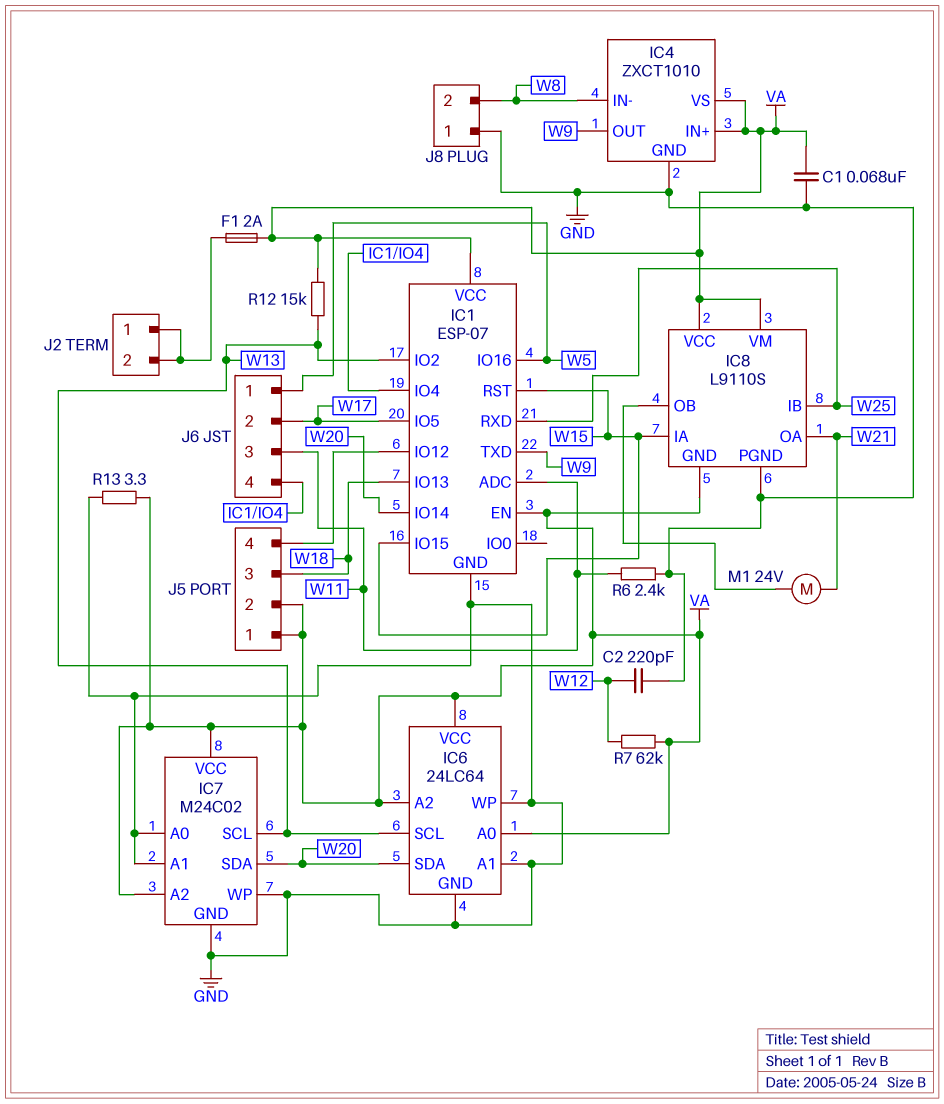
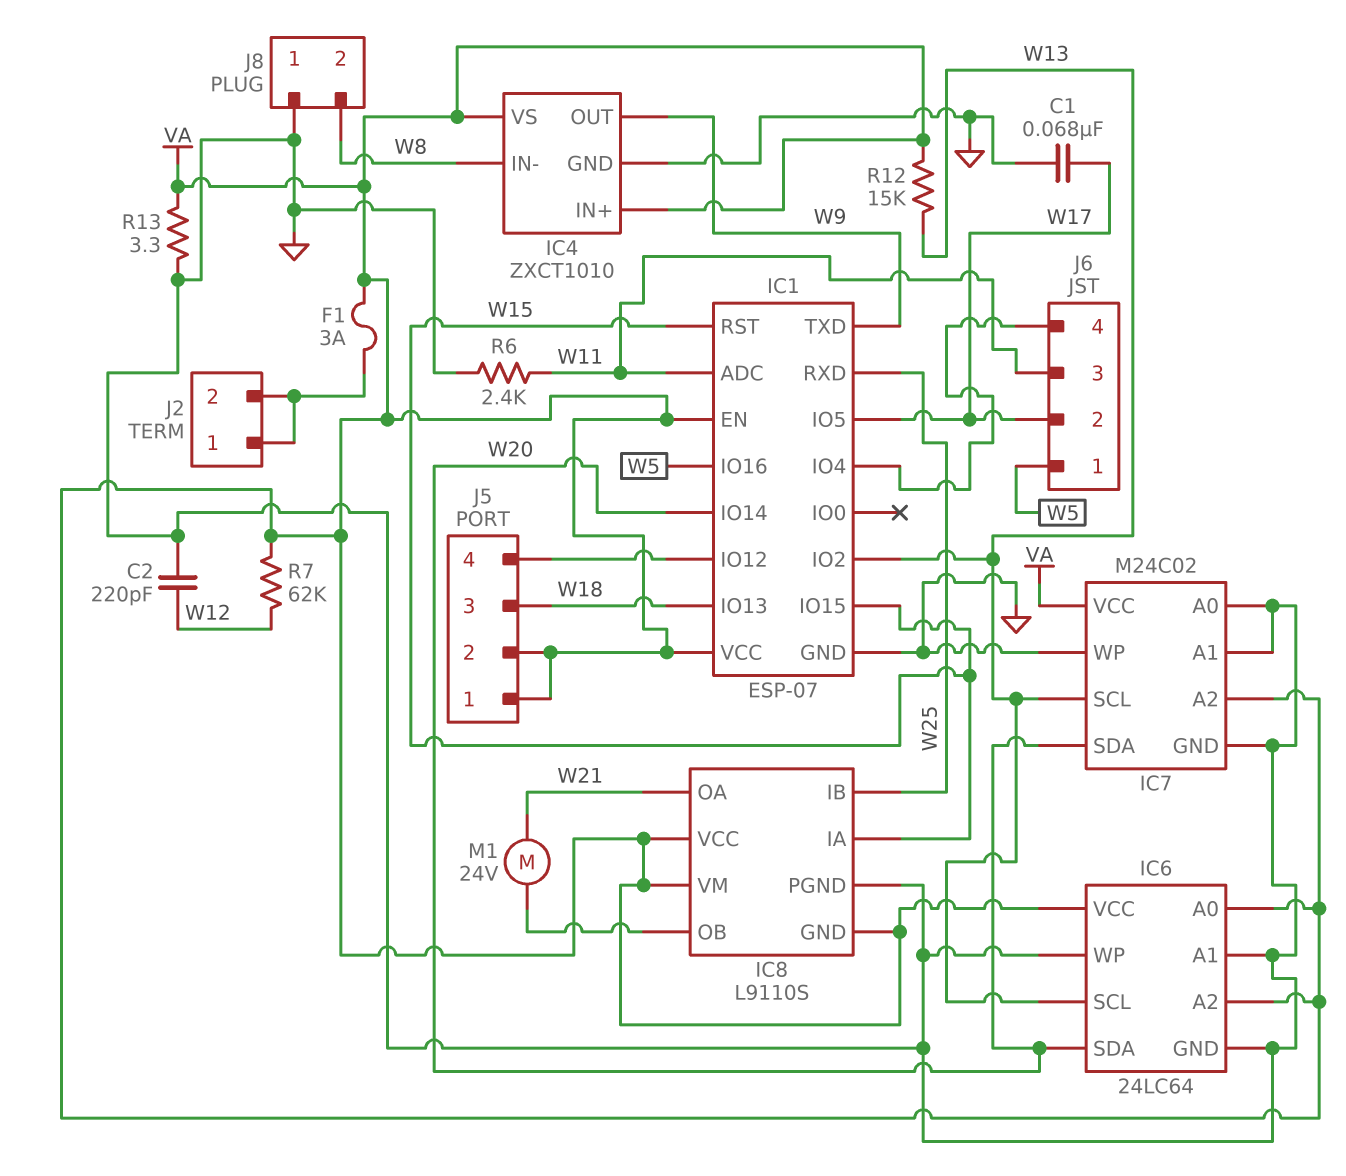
C1: 68nF (GND, VA) -> 68nF (GND, W17)
F1: 2A (J2/1, VA) -> 3A (J2/1, VA)

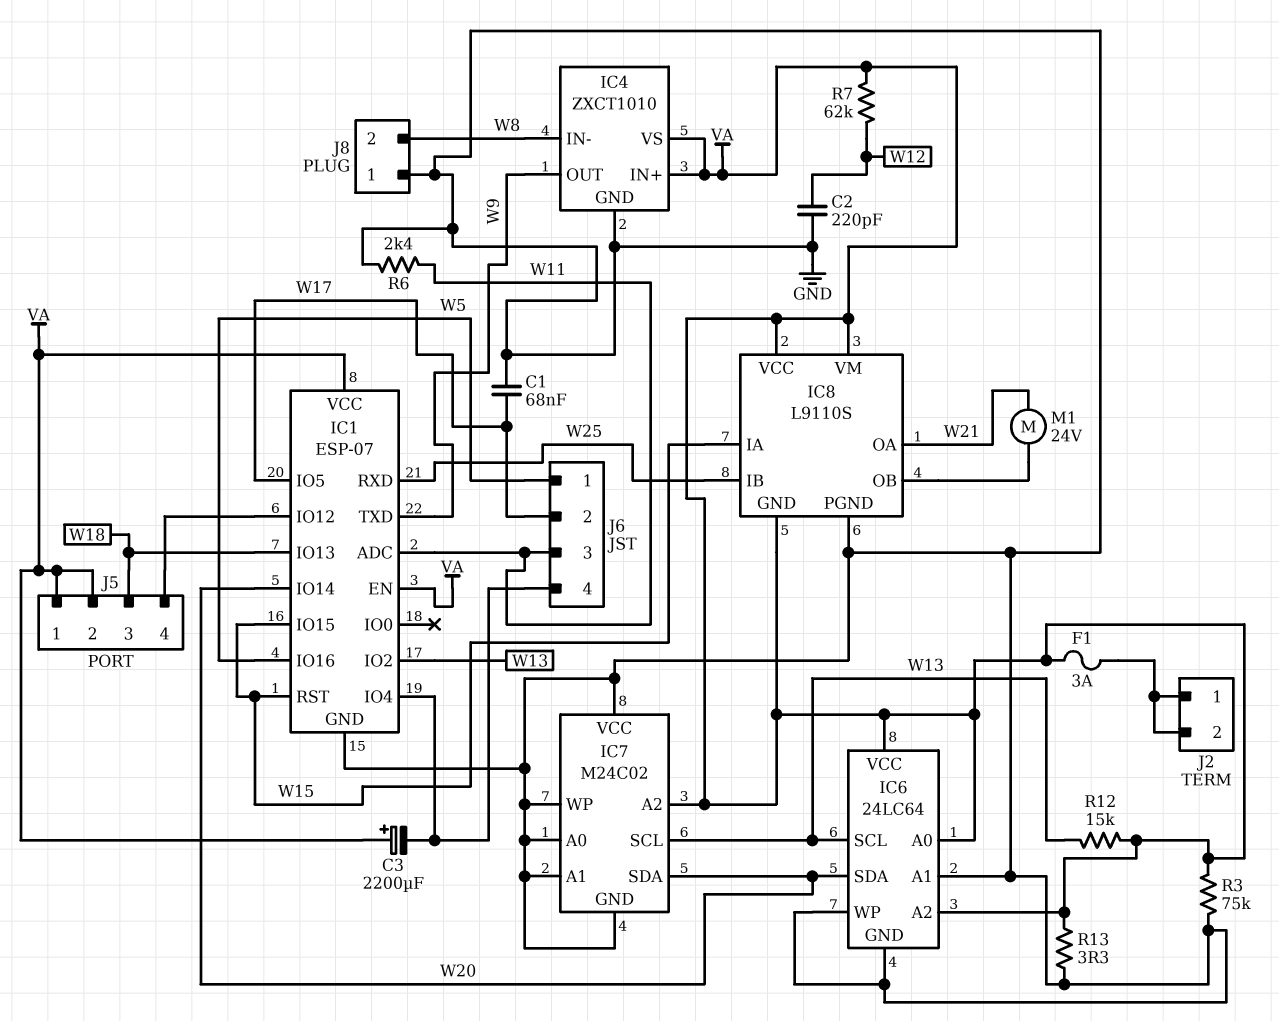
C3: none -> 2200uF (plus VA, minus IC1/IO4)
IC7 pin VCC: VA -> GND
R3: none -> 75k (GND, VA)

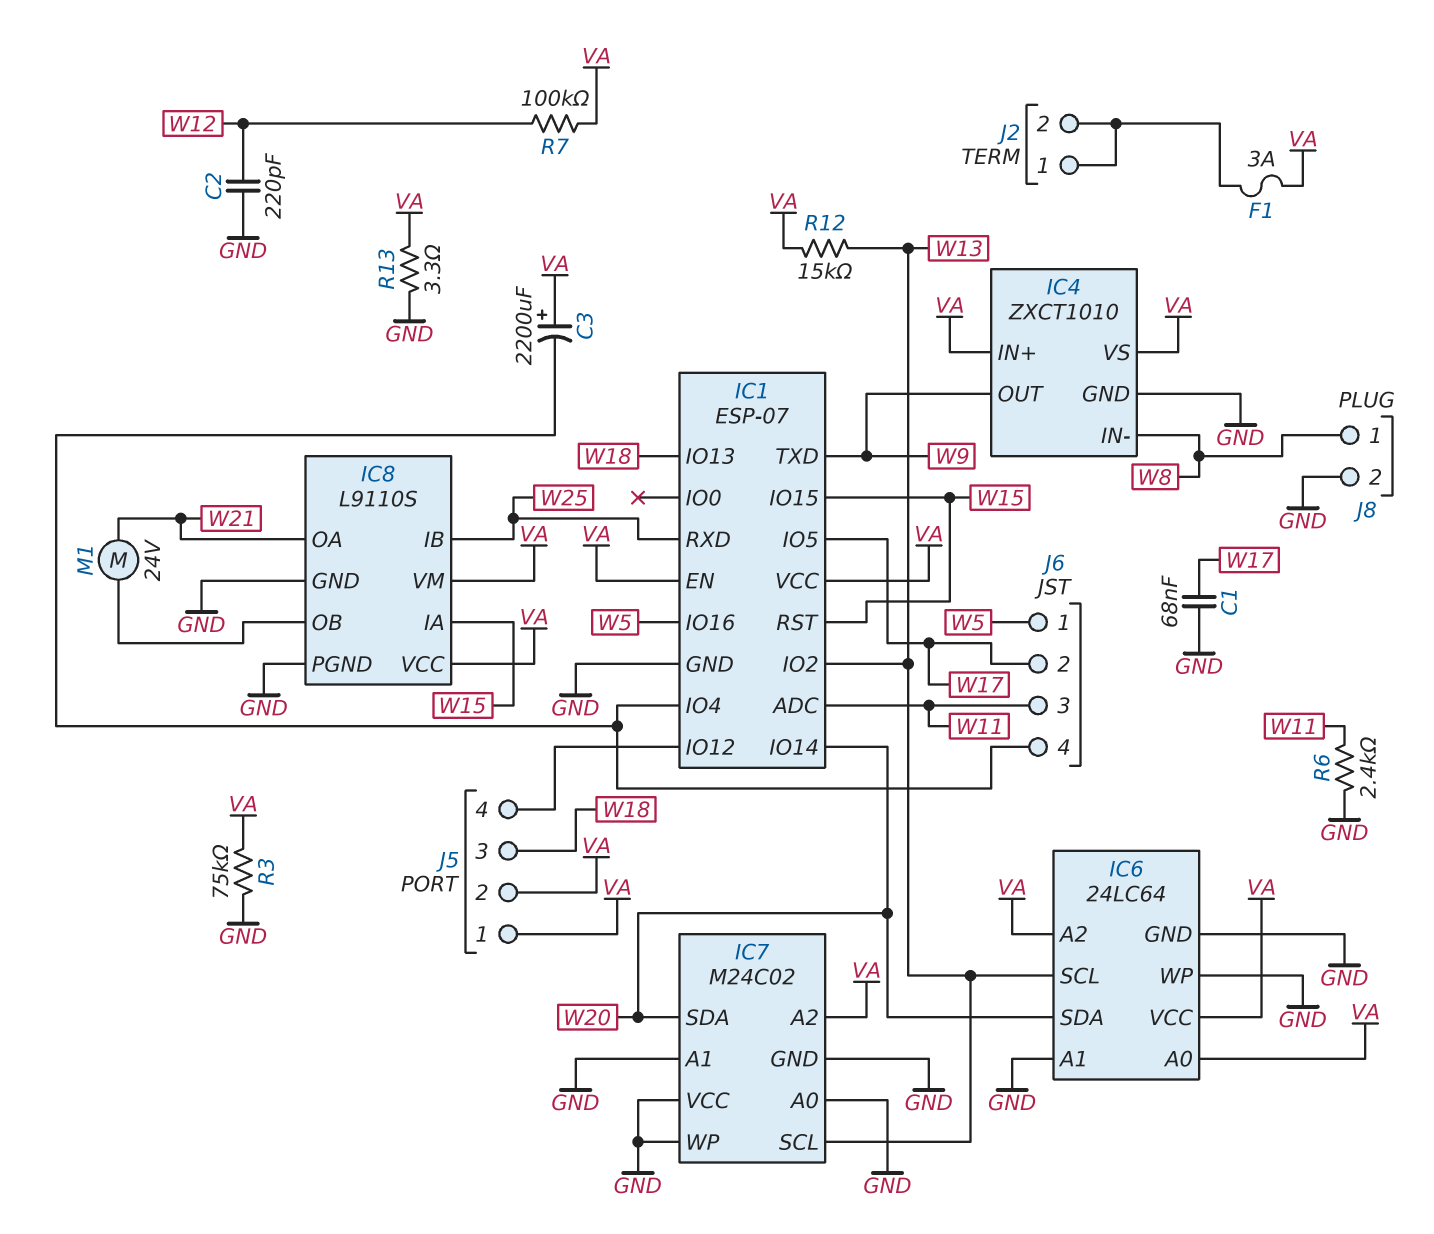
IC8 pin GND: VA -> GND
J8 pin 1: GND -> W8
J8 pin 2: W8 -> GND
R7: 62k (VA, W12) -> 100k (VA, W12)

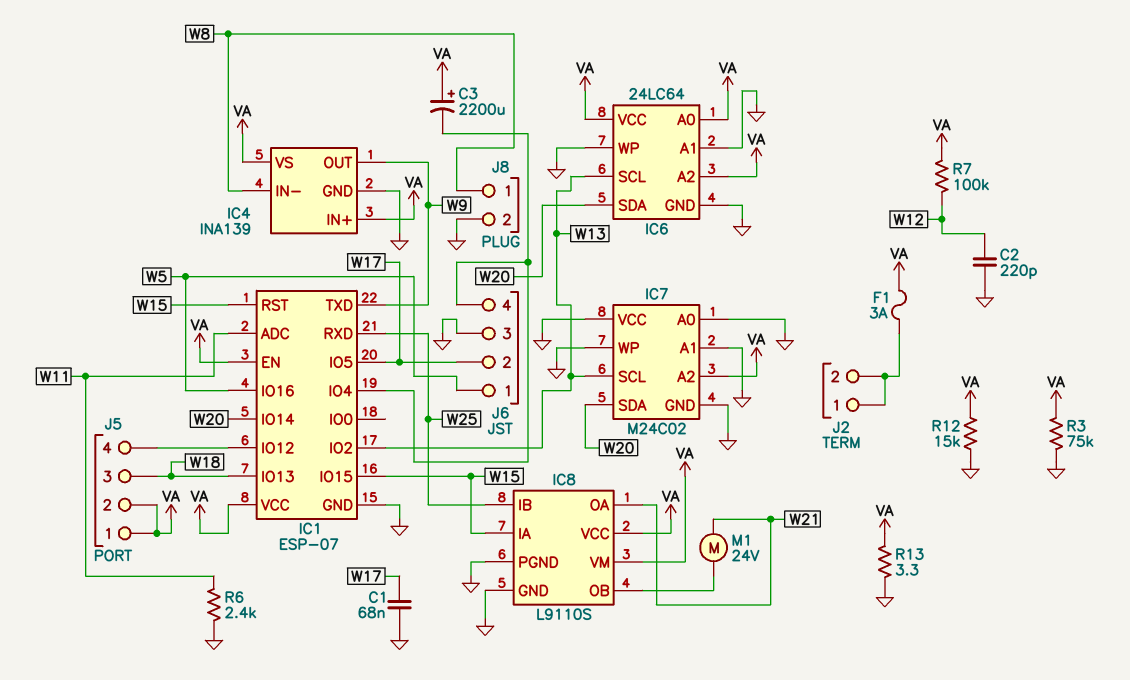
IC4: ZXCT1010 -> INA139
J6 pin 3: W11 -> GND
R12: 15k (VA, W13) -> 15k (GND, VA)

